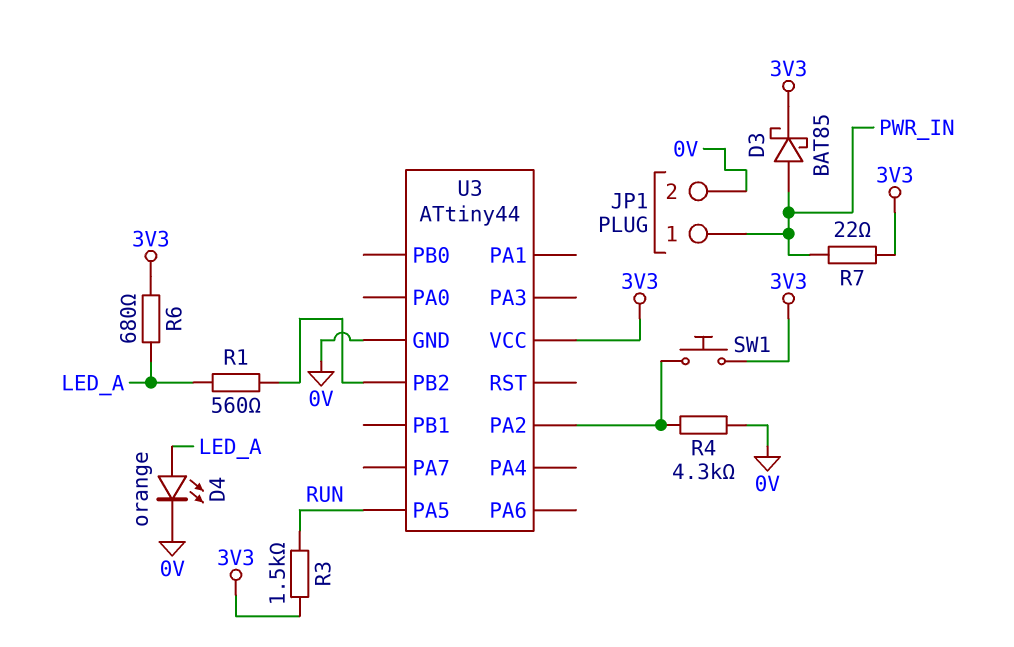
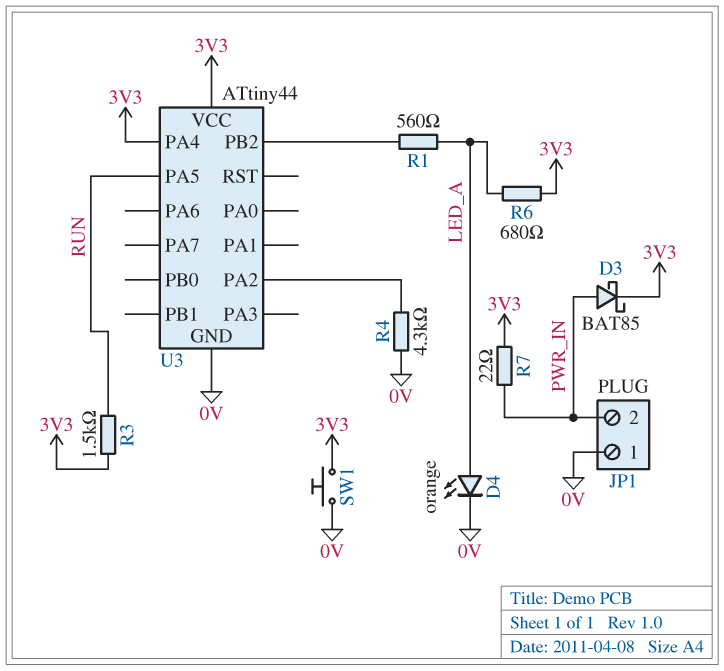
JP1 pin 1: PWR_IN -> 0V
JP1 pin 2: 0V -> PWR_IN
SW1: button (3V3, U3/PA2) -> button (0V, 3V3)
U3 pin PA4: none -> 3V3

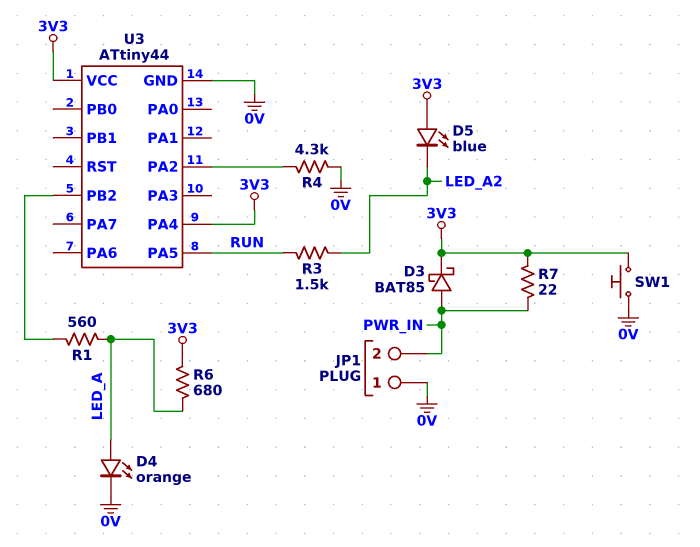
D5: none -> LED blue (A 3V3, K LED_A2)
R3: 1.5k (3V3, RUN) -> 1.5k (LED_A2, RUN)

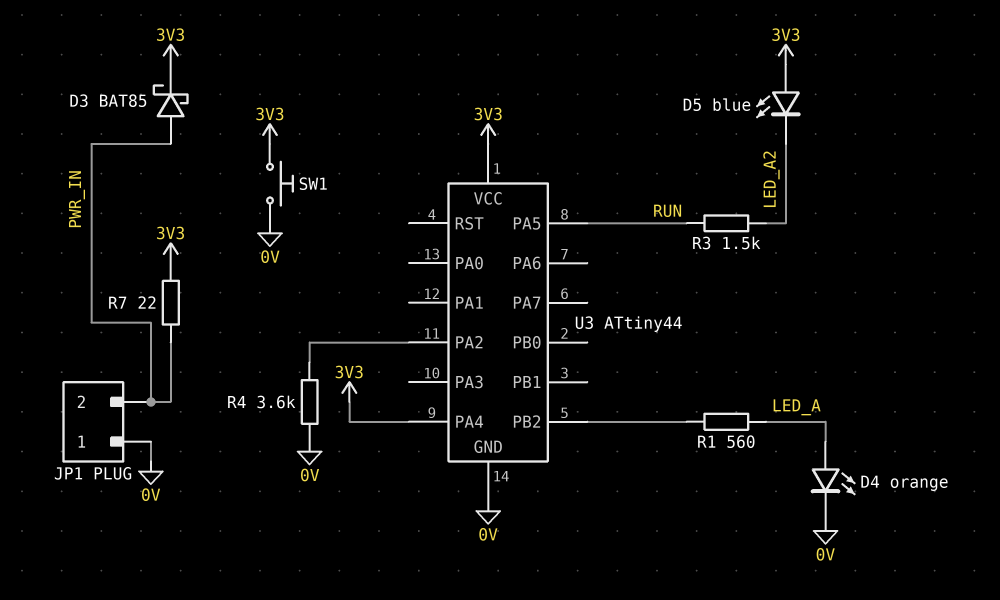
R4: 4.3k (0V, U3/PA2) -> 3.6k (0V, U3/PA2)
R6: 680 (3V3, LED_A) -> none

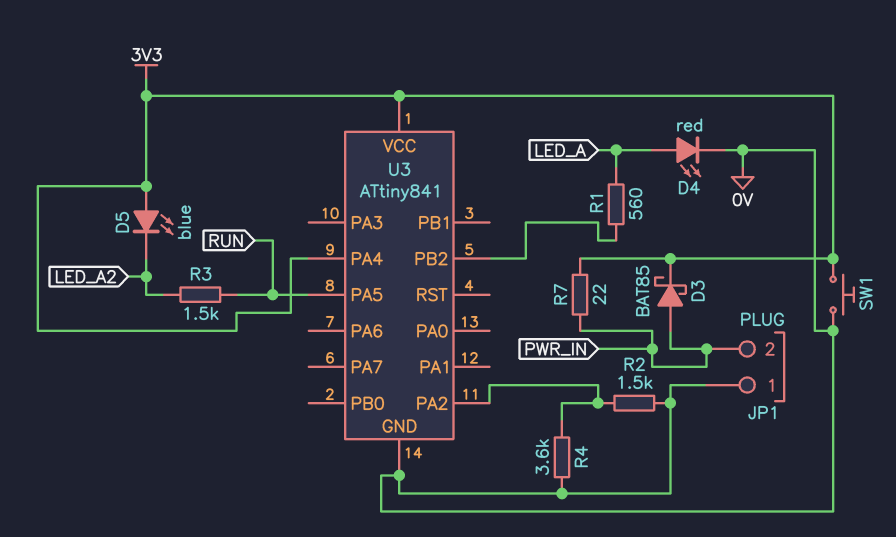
D4: LED orange (A LED_A, K 0V) -> LED red (A LED_A, K 0V)
R2: none -> 1.5k (0V, U3/PA2)
U3: ATtiny44 -> ATtiny841

